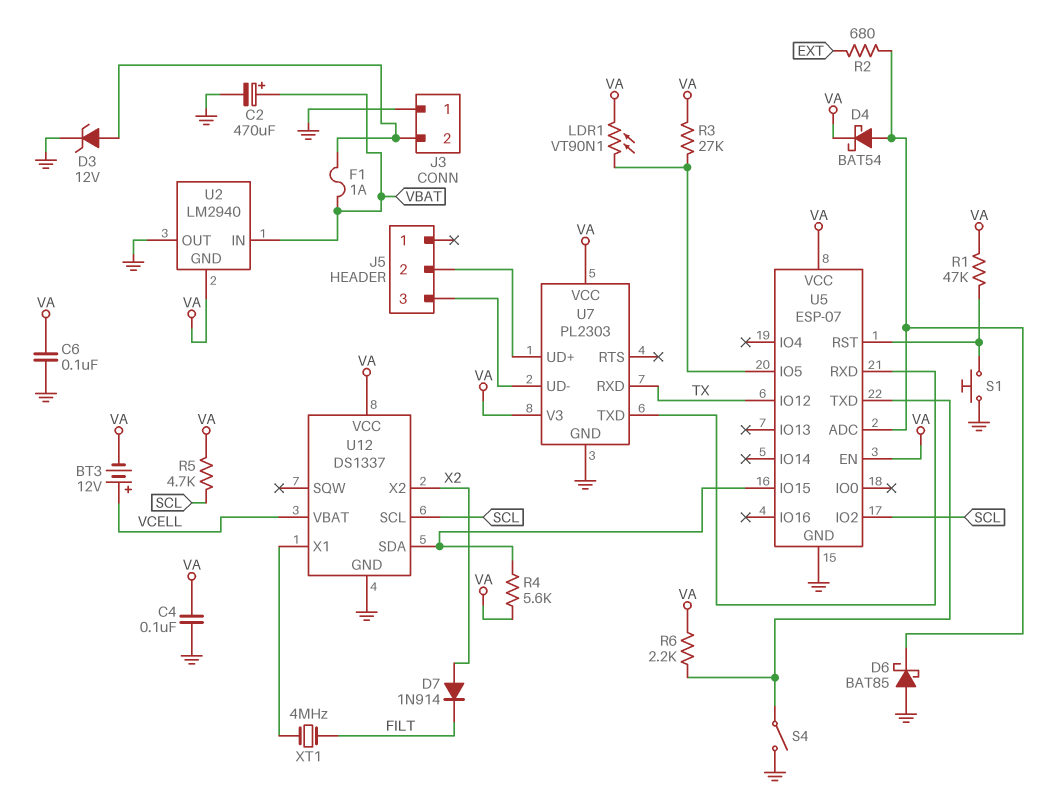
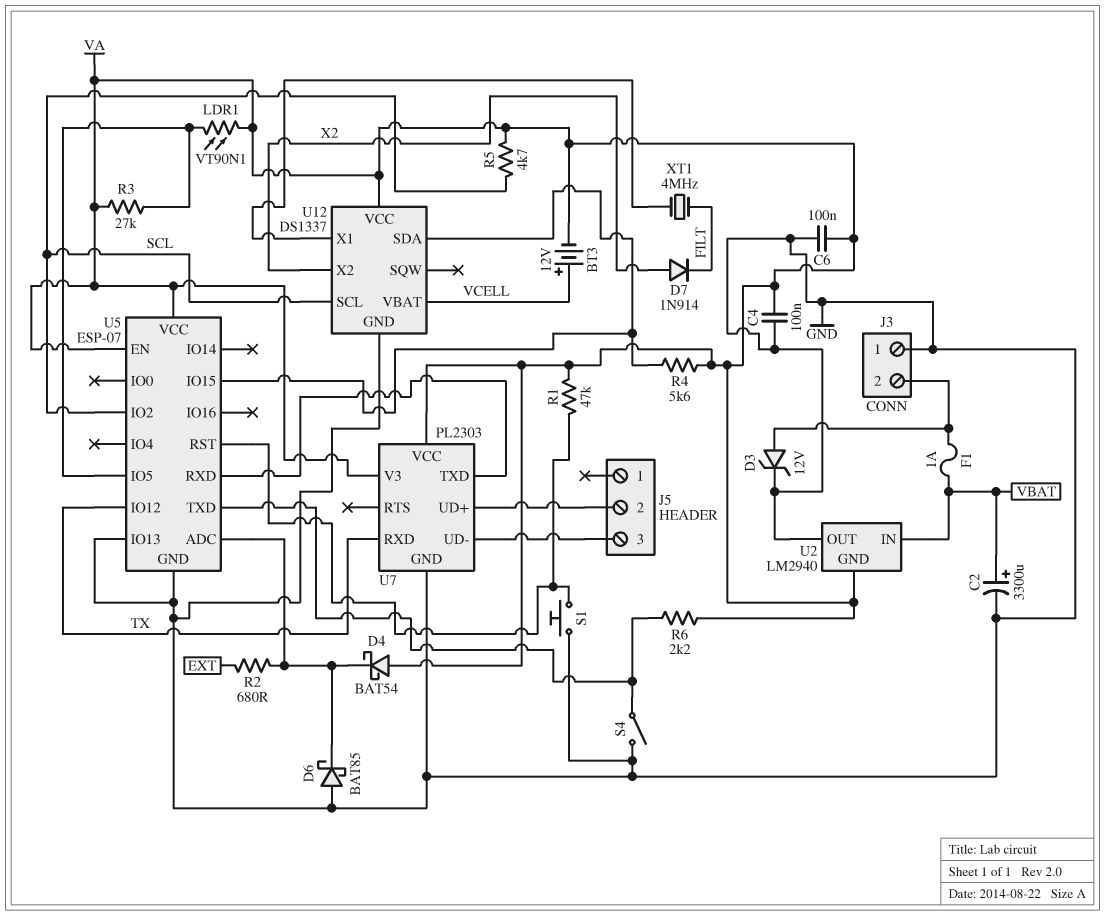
C2: 470uF (plus VBAT, minus GND) -> 3300uF (plus VBAT, minus GND)
D4: schottky BAT54 (A U5/ADC, K VA) -> schottky BAT54 (A VA, K U5/ADC)
U5 pin IO13: none -> GND

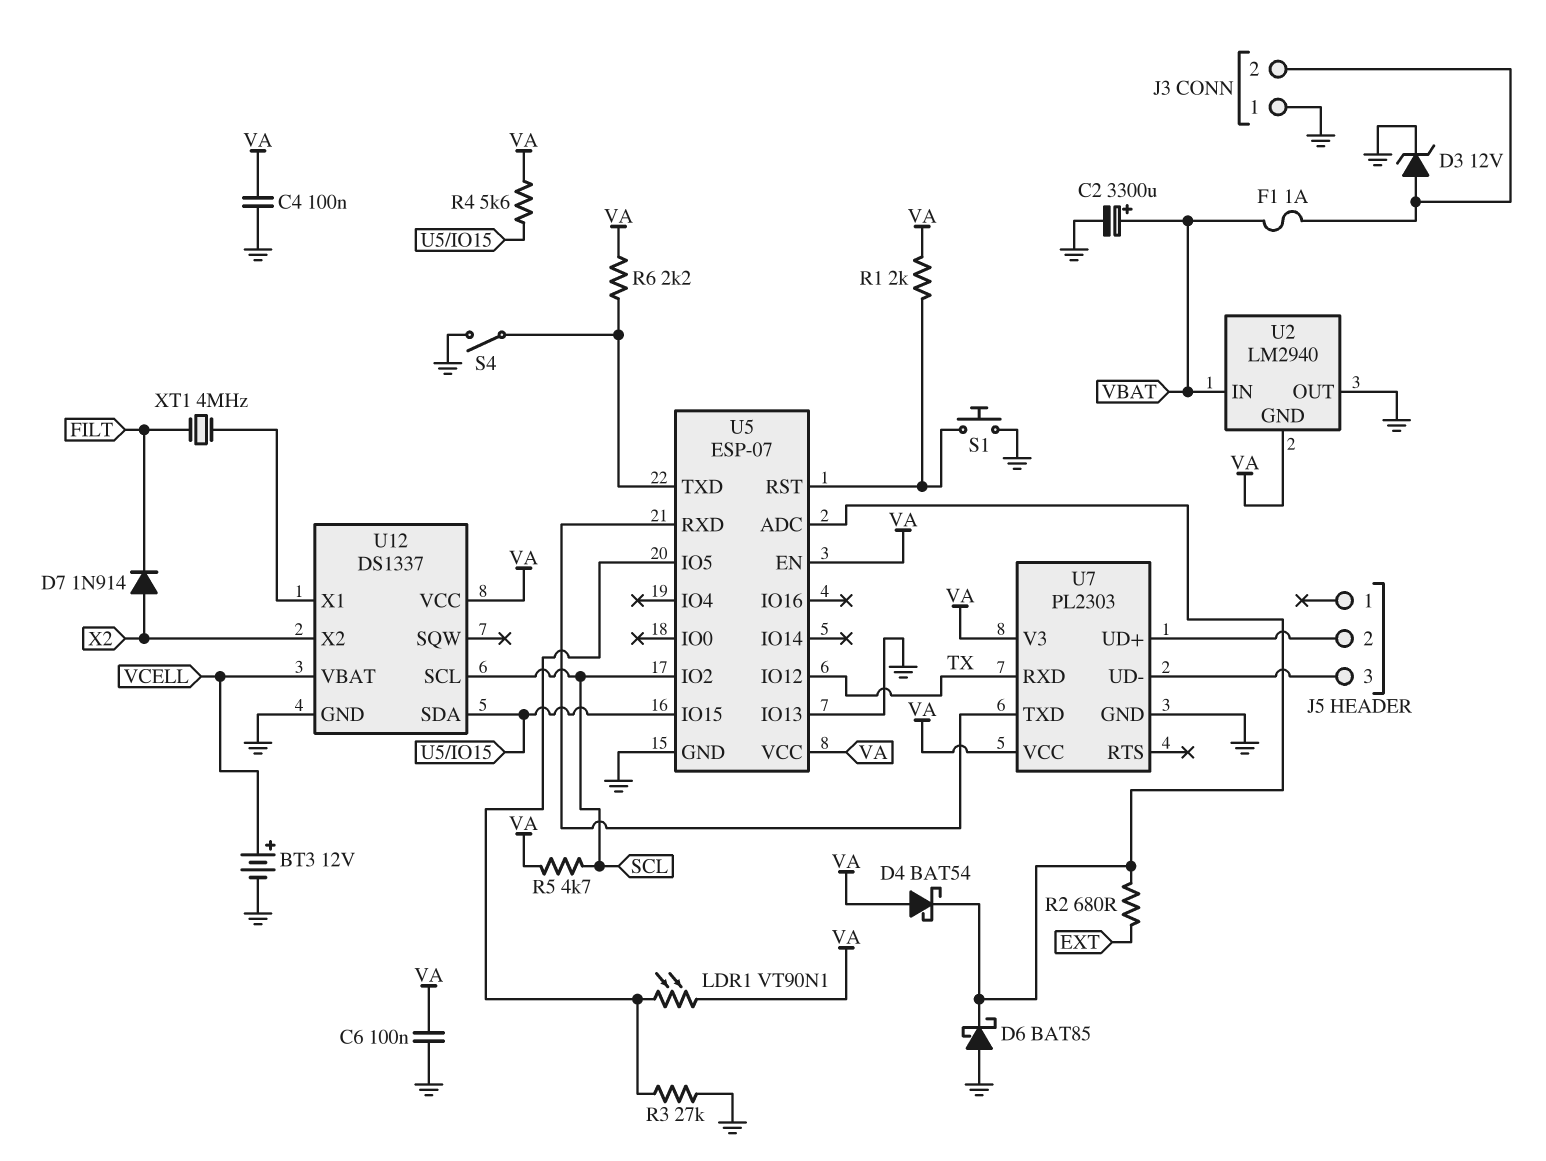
BT3: 12V (plus VCELL, minus VA) -> 12V (plus VCELL, minus GND)
R1: 47k (U5/RST, VA) -> 2k (U5/RST, VA)
R3: 27k (U5/IO5, VA) -> 27k (GND, U5/IO5)

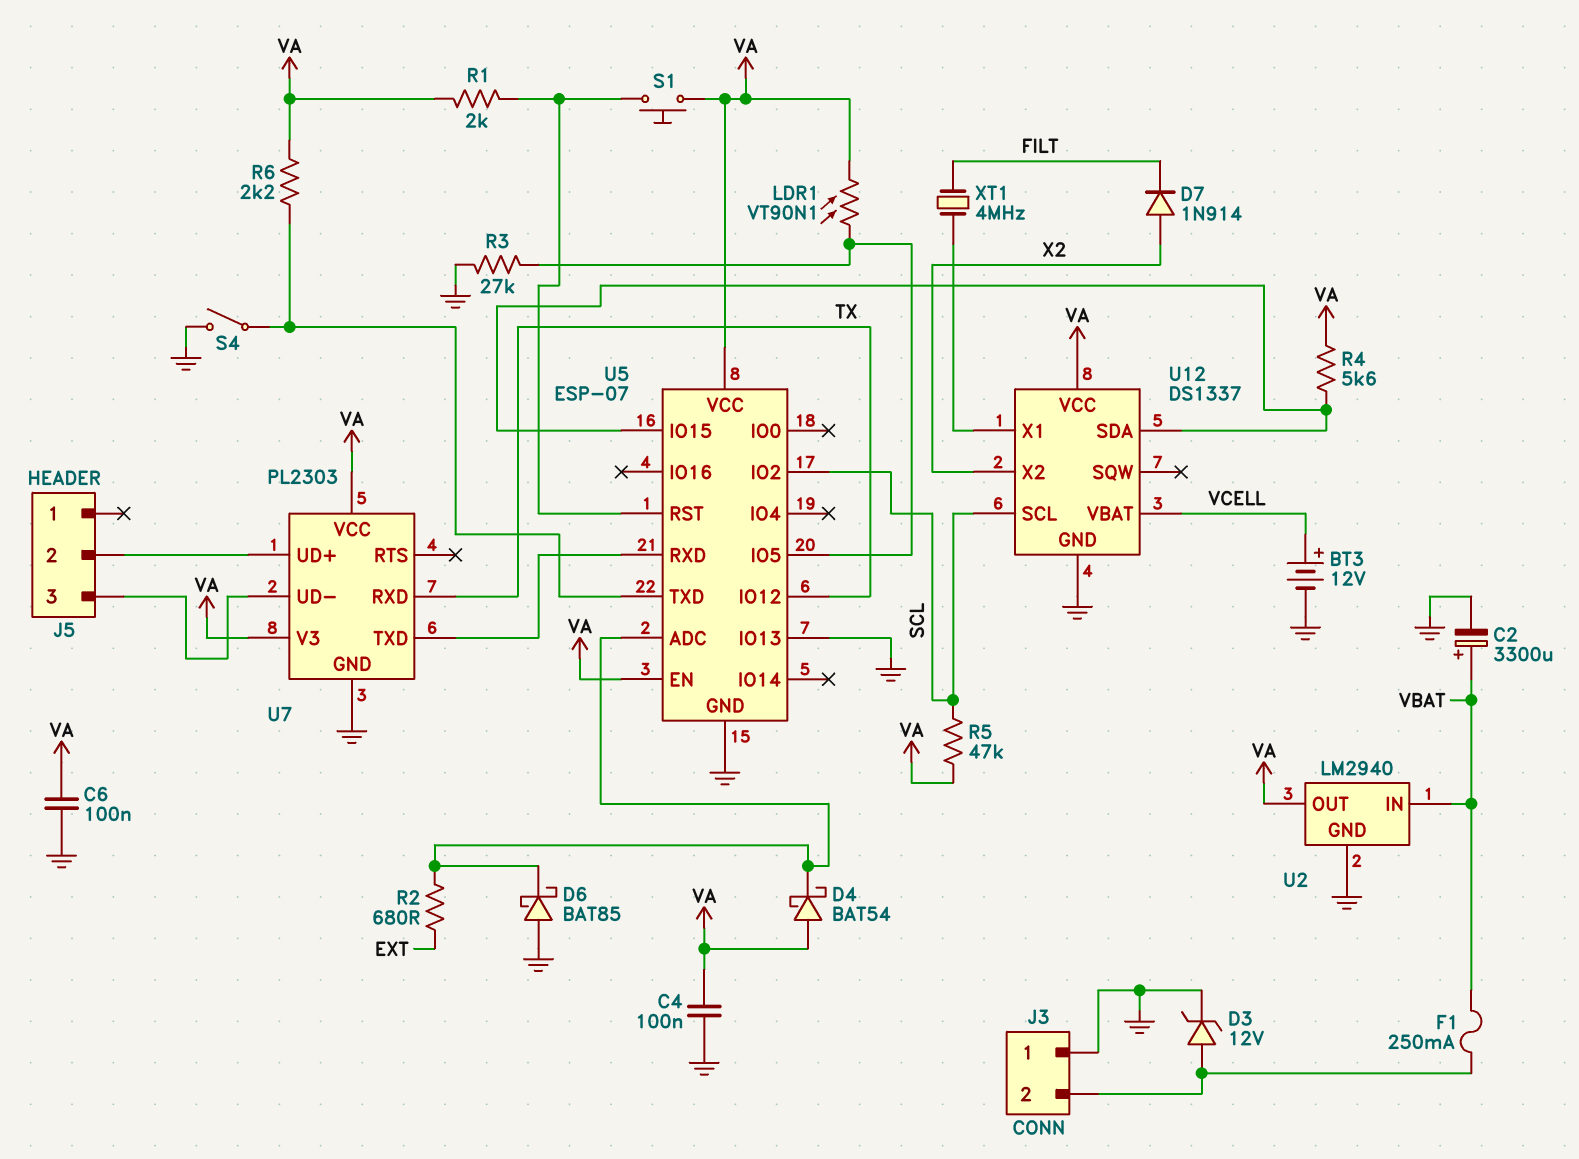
F1: 1A (J3/2, VBAT) -> 250mA (J3/2, VBAT)
R5: 4.7k (SCL, VA) -> 47k (SCL, VA)
S1: button (GND, U5/RST) -> button (U5/RST, VA)
U2 pin GND: VA -> GND
U2 pin OUT: GND -> VA

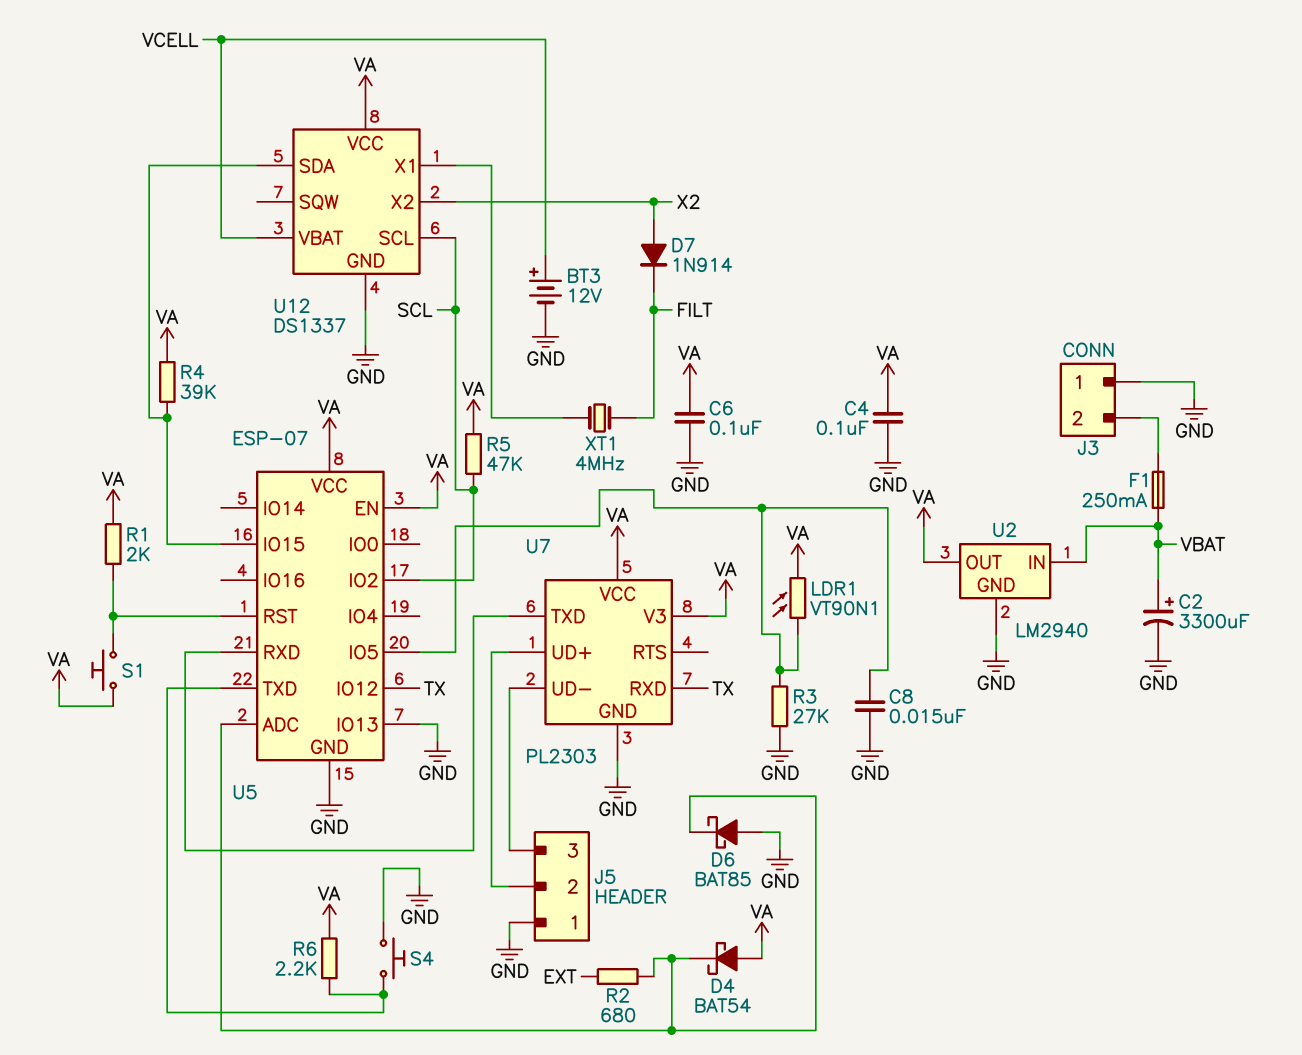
C8: none -> 15nF (GND, U5/IO5)
D3: zener 12V (A J3/2, K GND) -> none
J5 pin 1: none -> GND
R4: 5.6k (U5/IO15, VA) -> 39k (U5/IO15, VA)
S4: switch (GND, U5/TXD) -> button (GND, U5/TXD)

